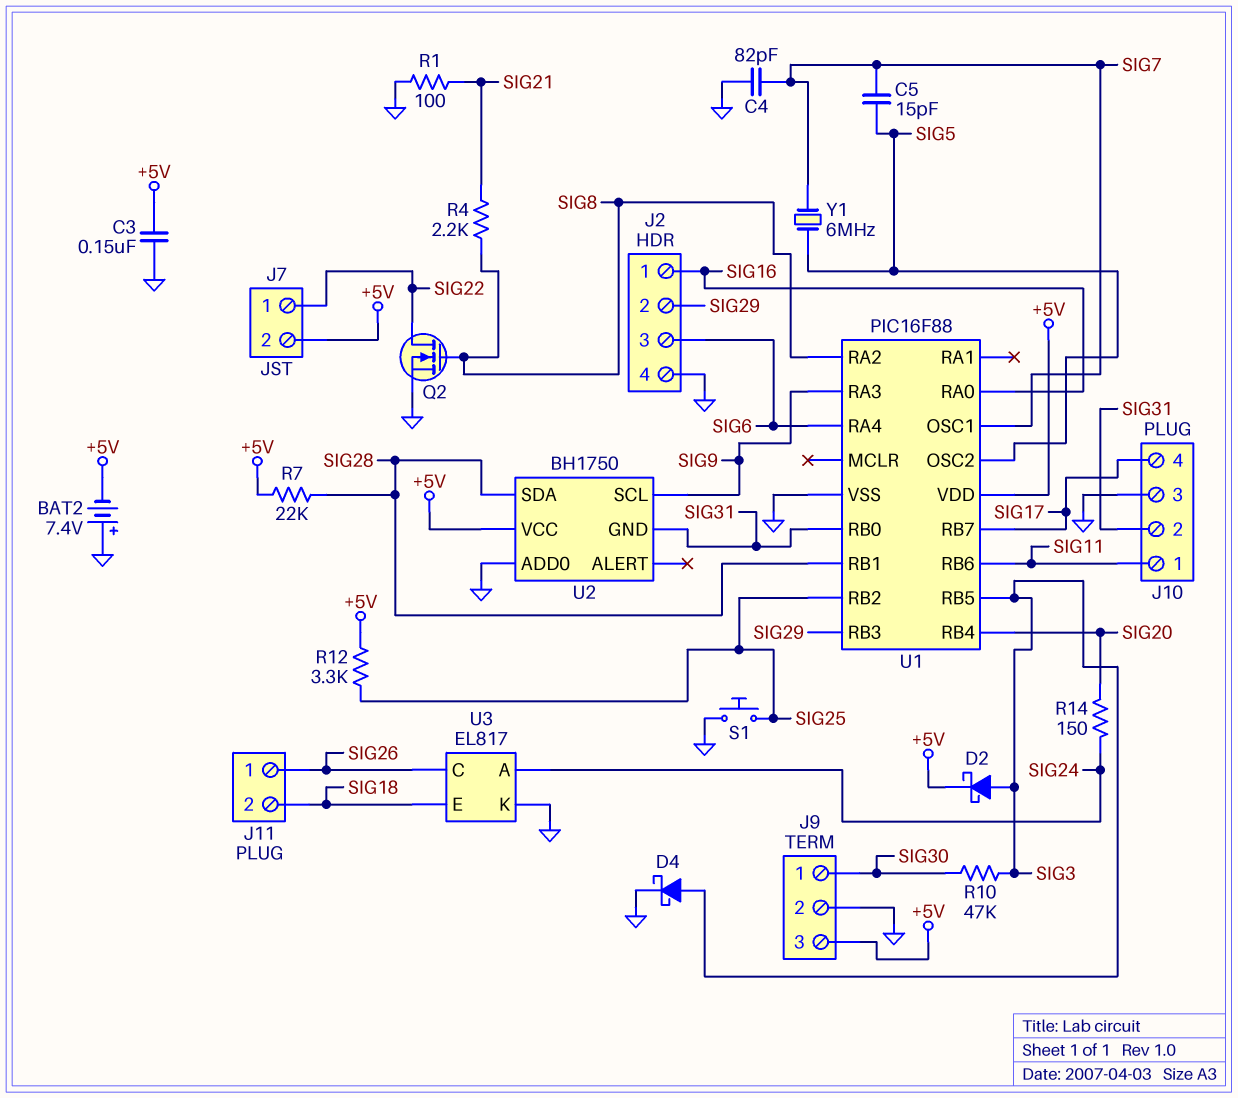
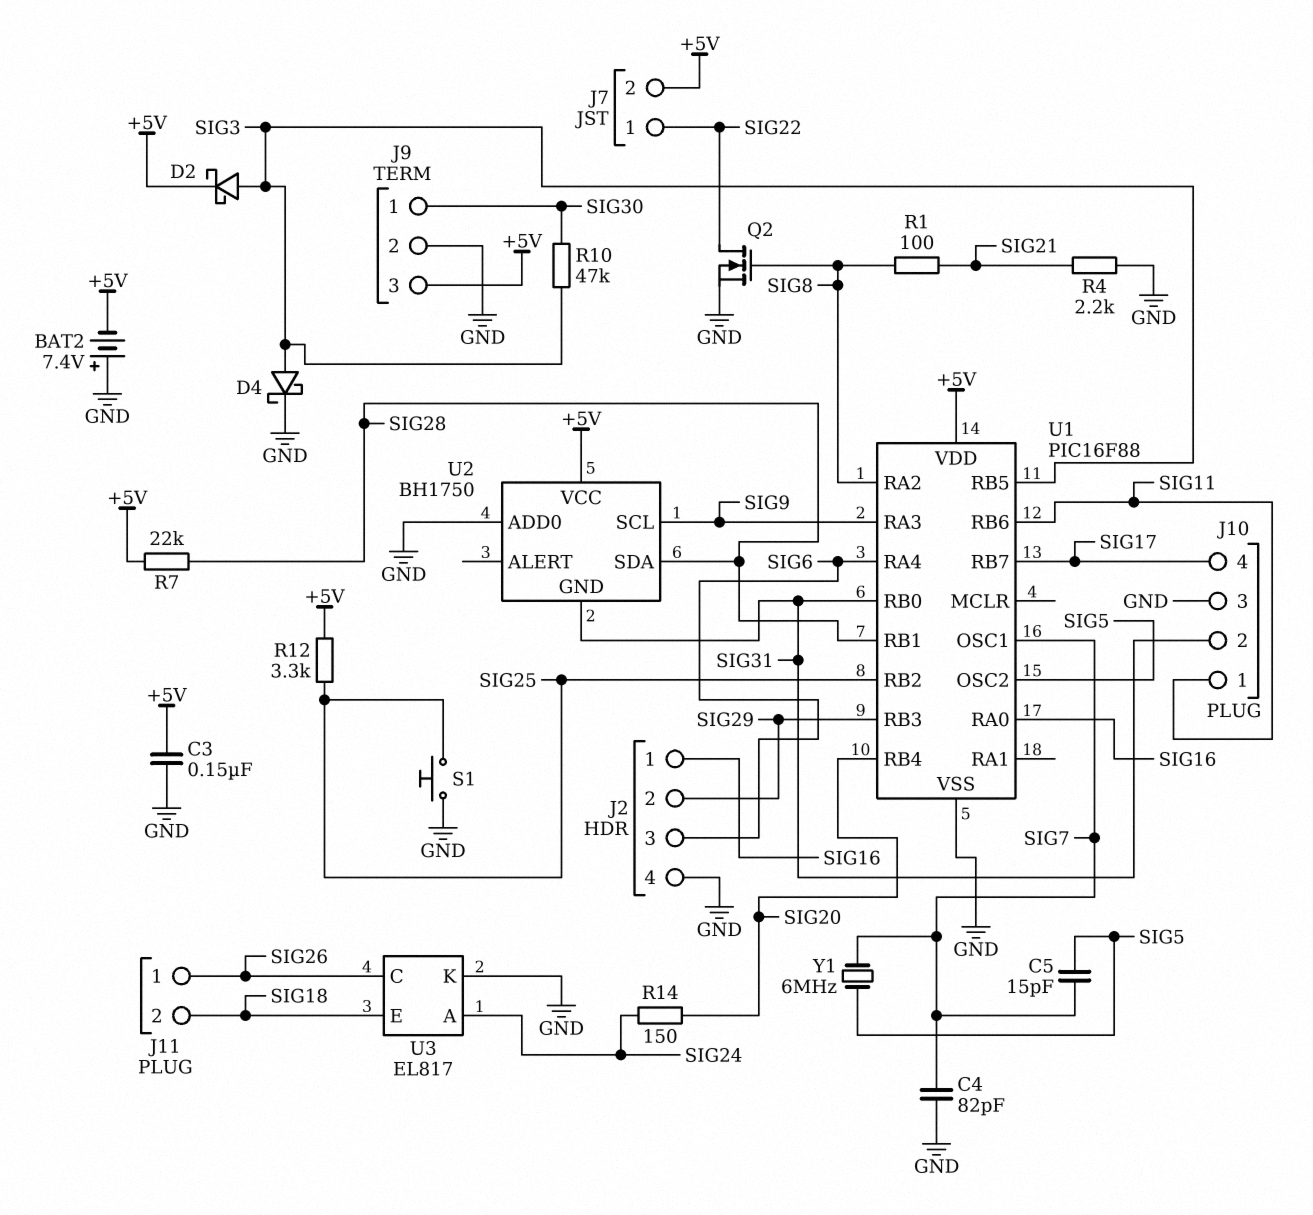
R1: 100 (GND, SIG21) -> 100 (SIG8, SIG21)
R4: 2.2k (SIG8, SIG21) -> 2.2k (GND, SIG21)

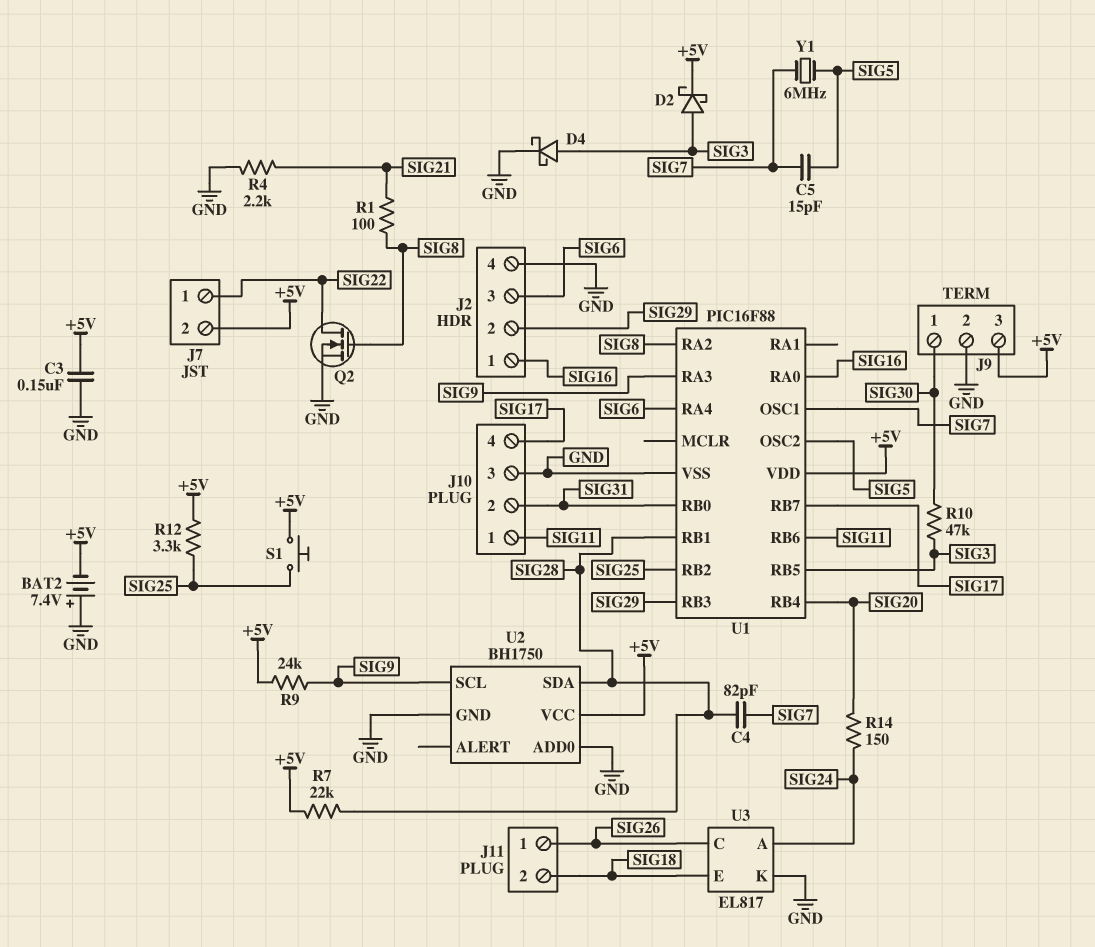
C4: 82pF (GND, SIG7) -> 82pF (SIG7, SIG28)
R9: none -> 24k (+5V, SIG9)
S1: button (GND, SIG25) -> button (+5V, SIG25)
U2 pin GND: SIG31 -> GND

